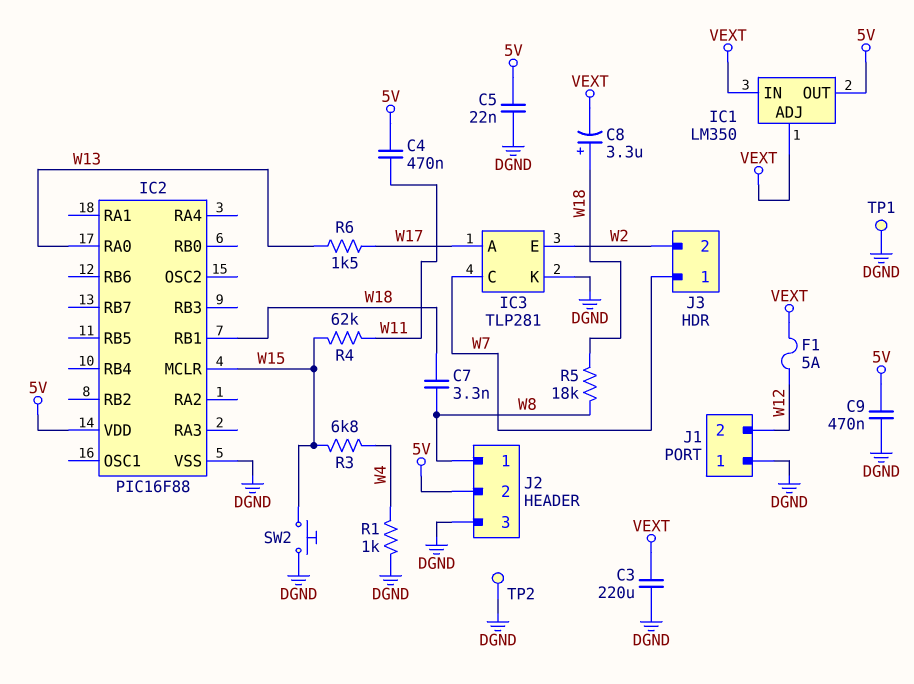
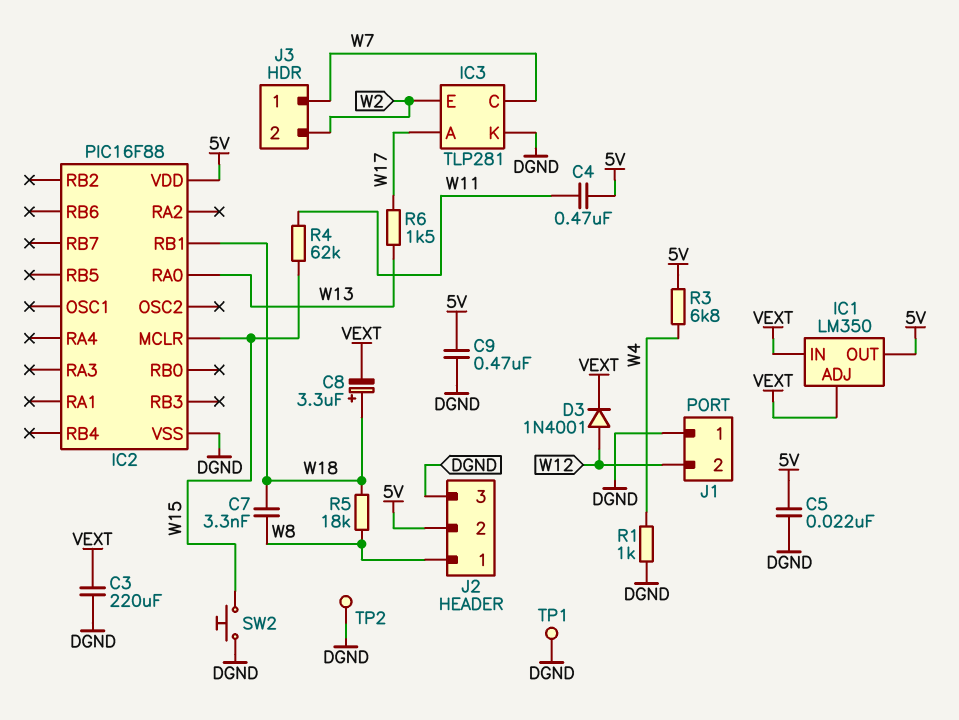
D3: none -> diode 1N4001 (A W12, K VEXT)
F1: 5A (VEXT, W12) -> none
R3: 6.8k (W4, W15) -> 6.8k (5V, W4)

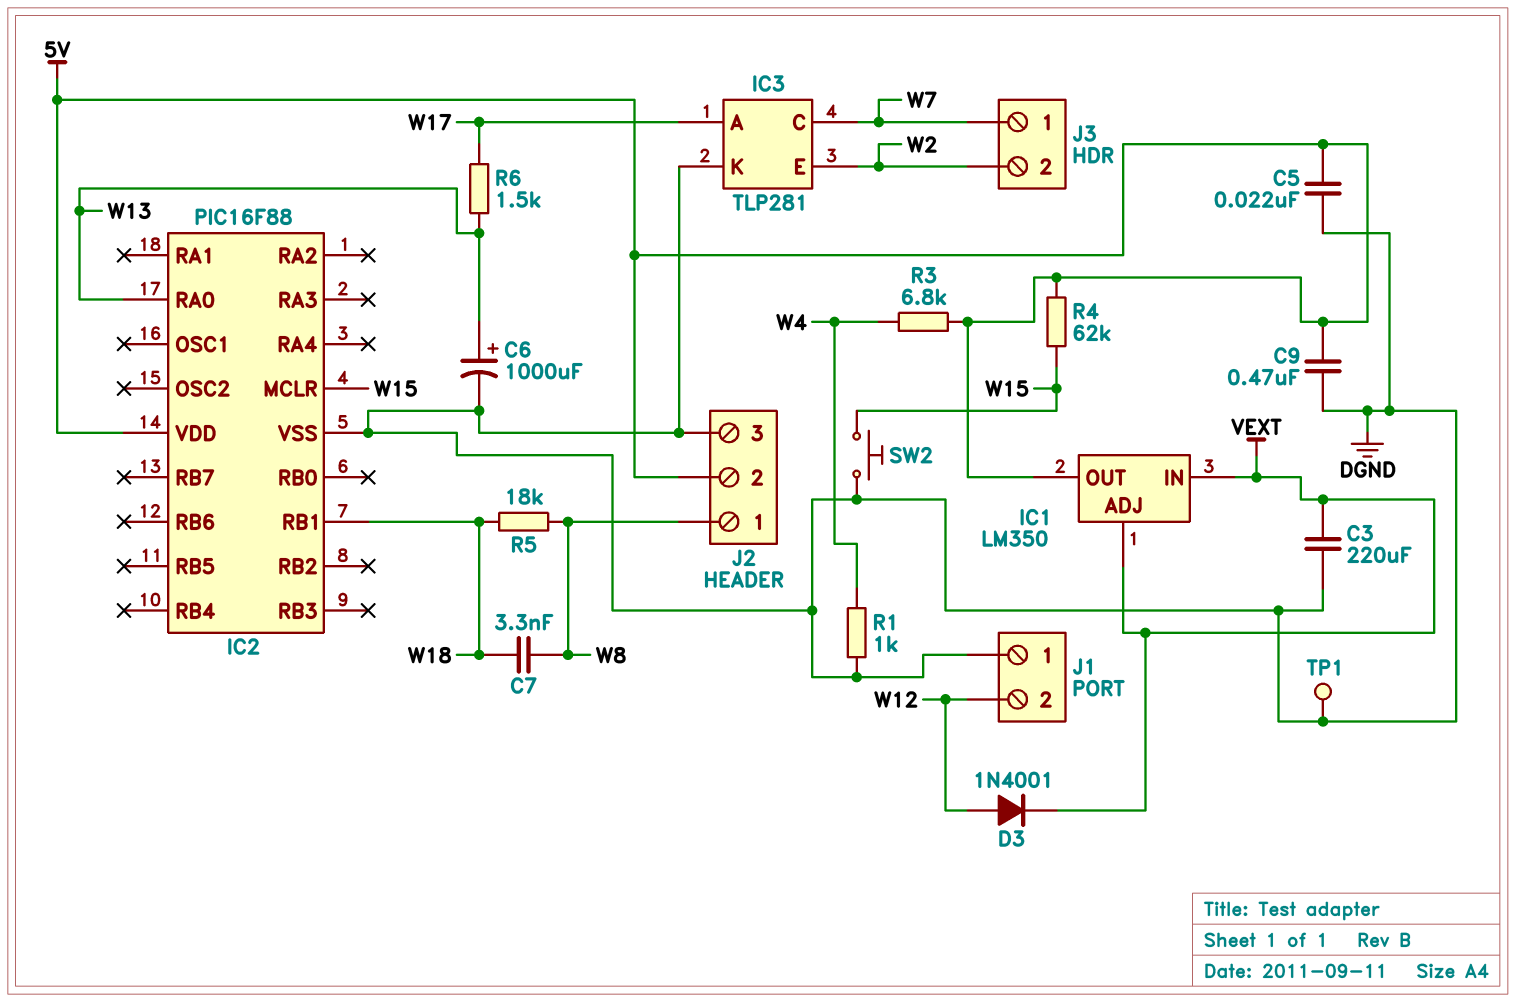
C4: 470nF (5V, W11) -> none
C6: none -> 1000uF (plus W13, minus DGND)
C8: 3.3uF (plus W18, minus VEXT) -> none
R4: 62k (W11, W15) -> 62k (5V, W15)
TP2: test point (DGND) -> none

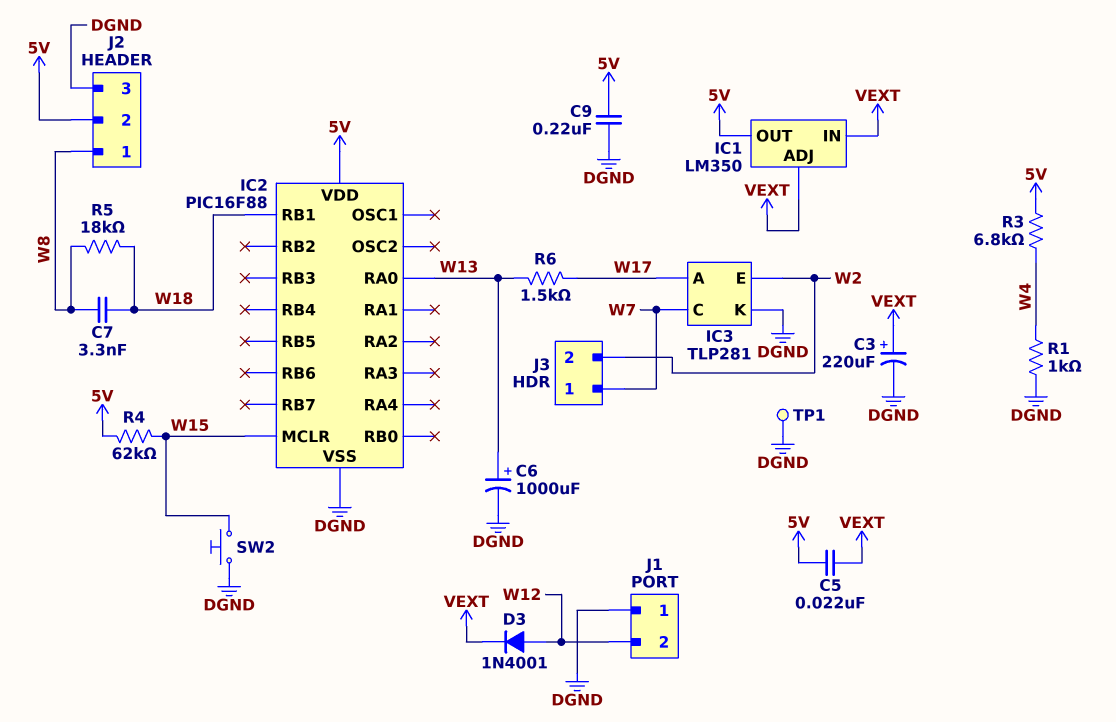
C3: 220uF (DGND, VEXT) -> 220uF (plus VEXT, minus DGND)
C5: 22nF (5V, DGND) -> 22nF (5V, VEXT)
C9: 470nF (5V, DGND) -> 220nF (5V, DGND)

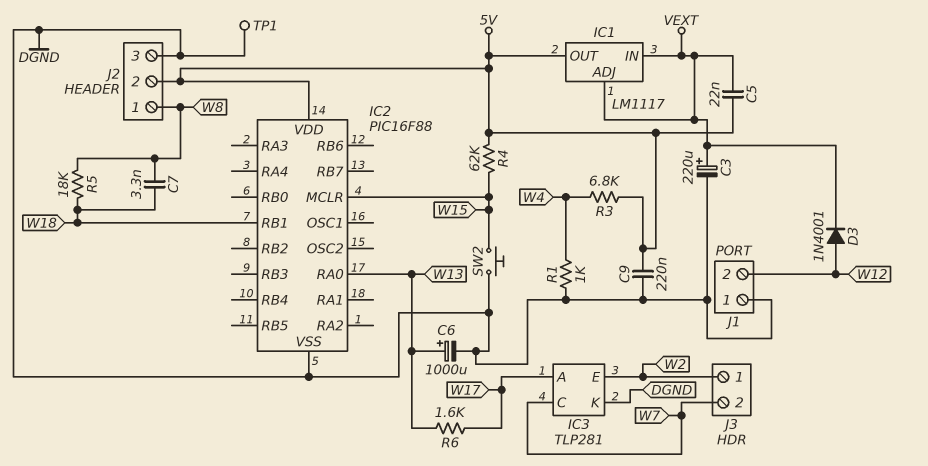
IC1: LM350 -> LM1117
J3 pin 1: W7 -> W2
J3 pin 2: W2 -> W7
R6: 1.5k (W13, W17) -> 1.6k (W13, W17)

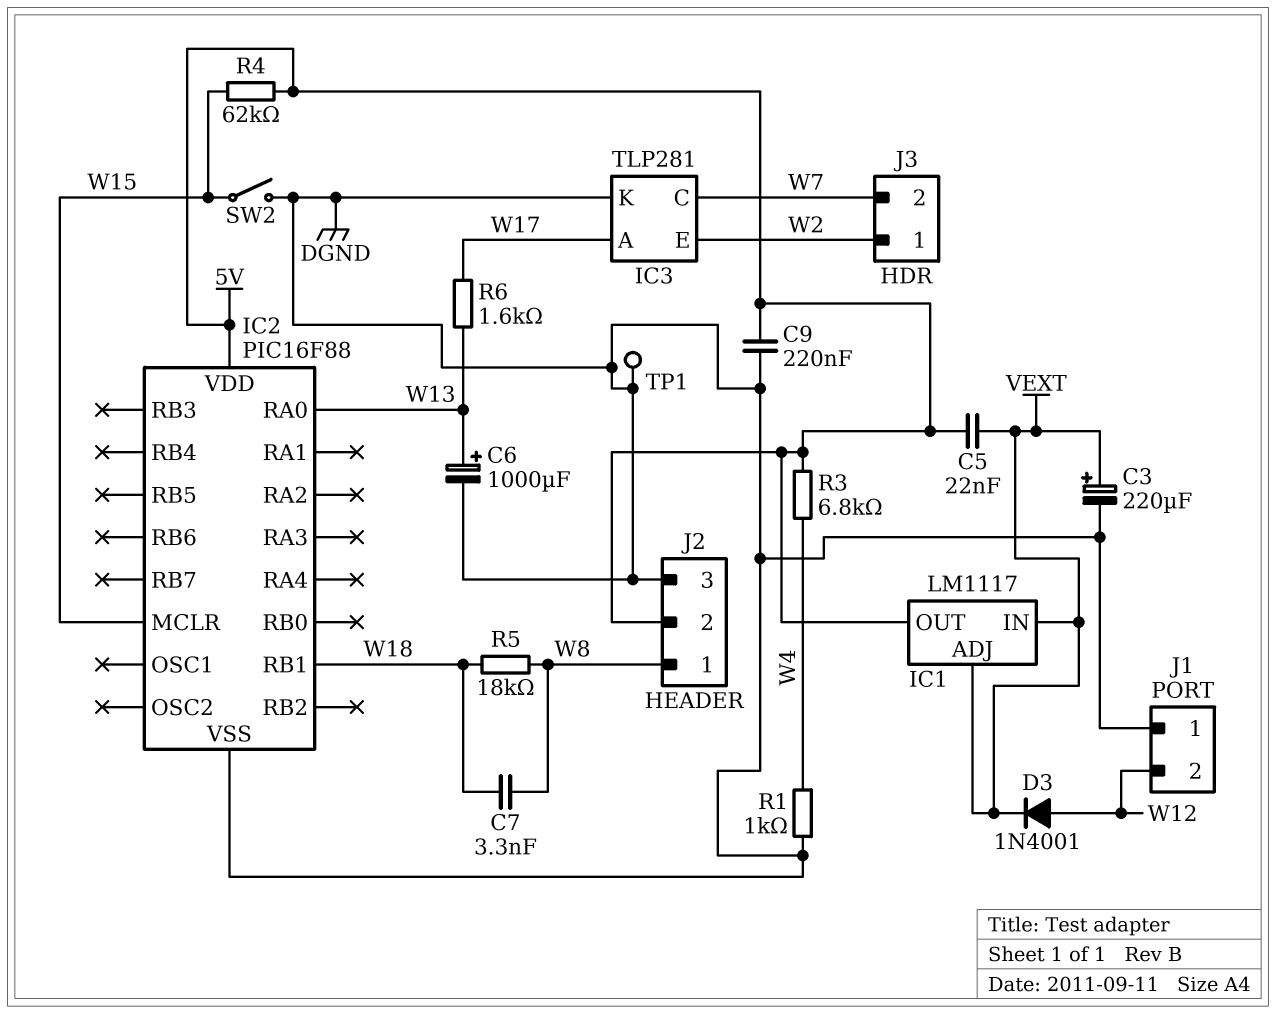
SW2: button (DGND, W15) -> switch (DGND, W15)

